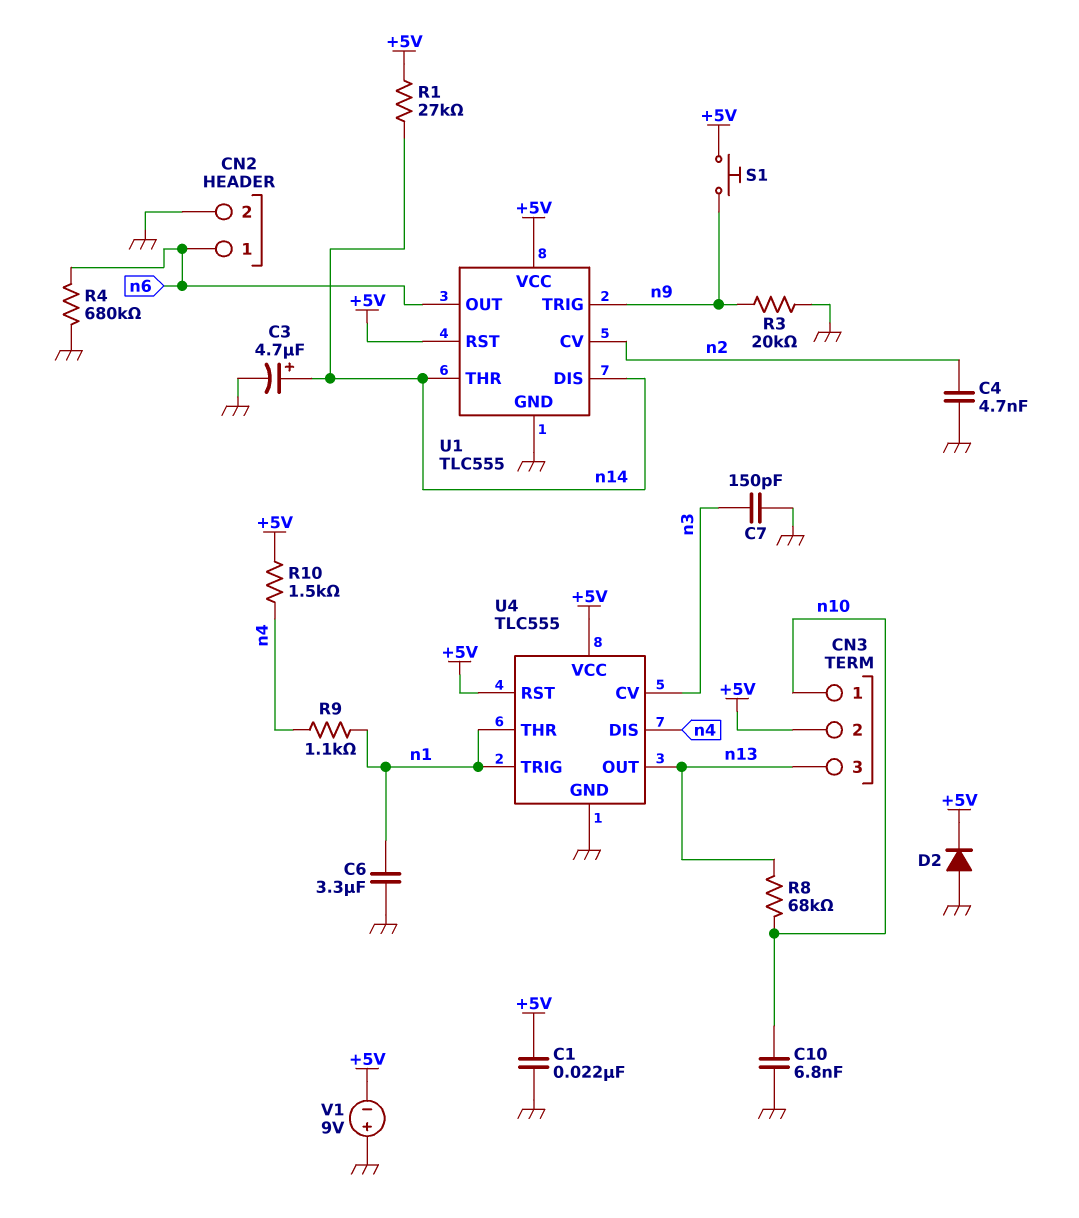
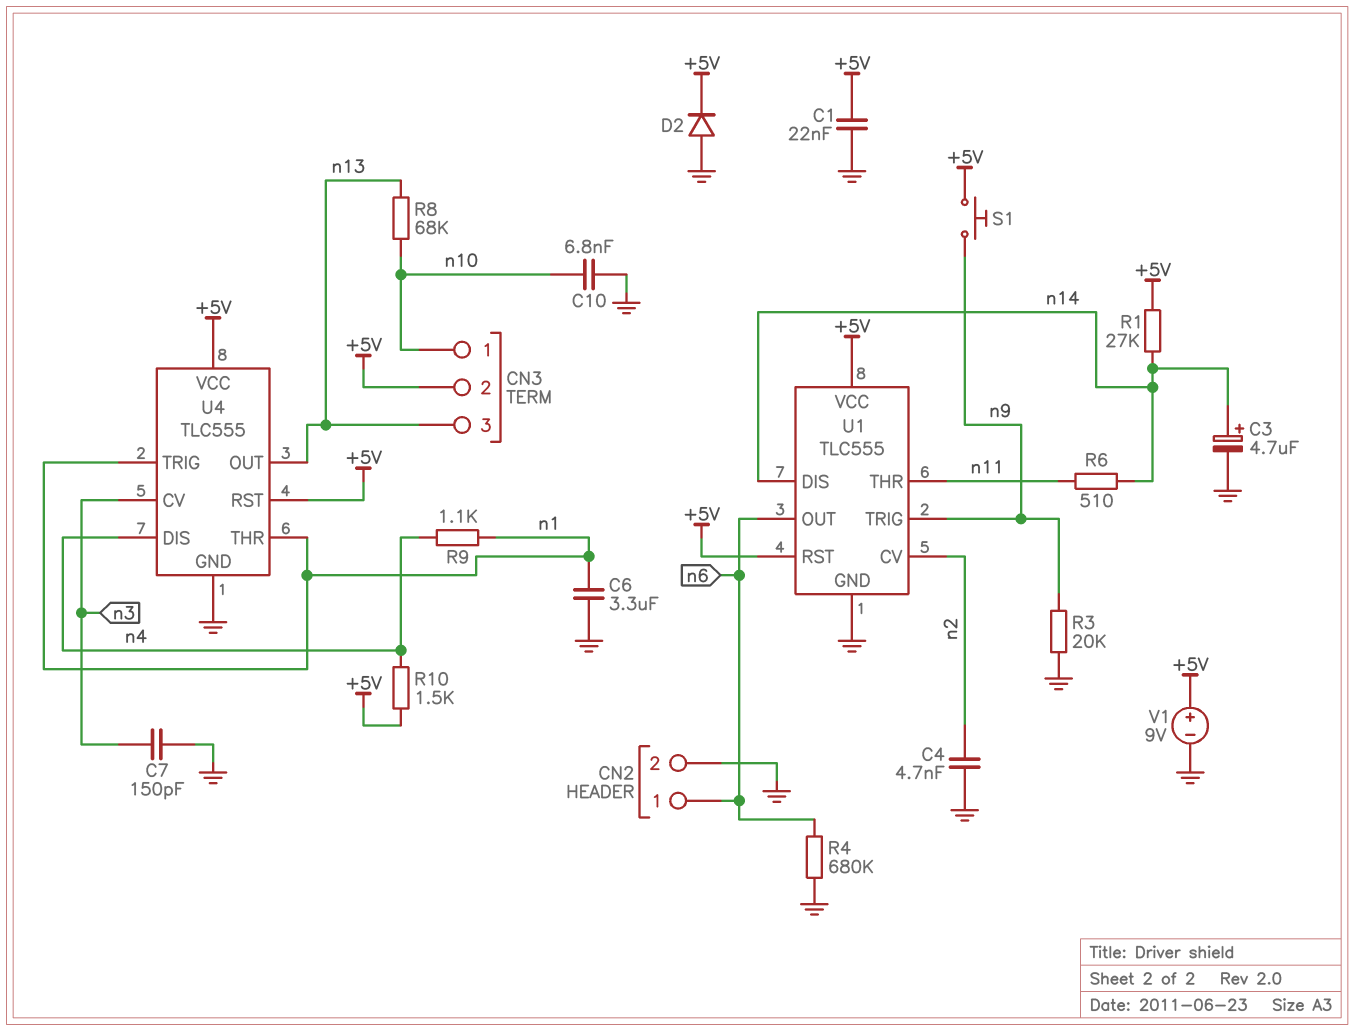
R6: none -> 510 (n11, n14)
U1 pin THR: n14 -> n11
V1: 9V (plus GND, minus +5V) -> 9V (plus +5V, minus GND)

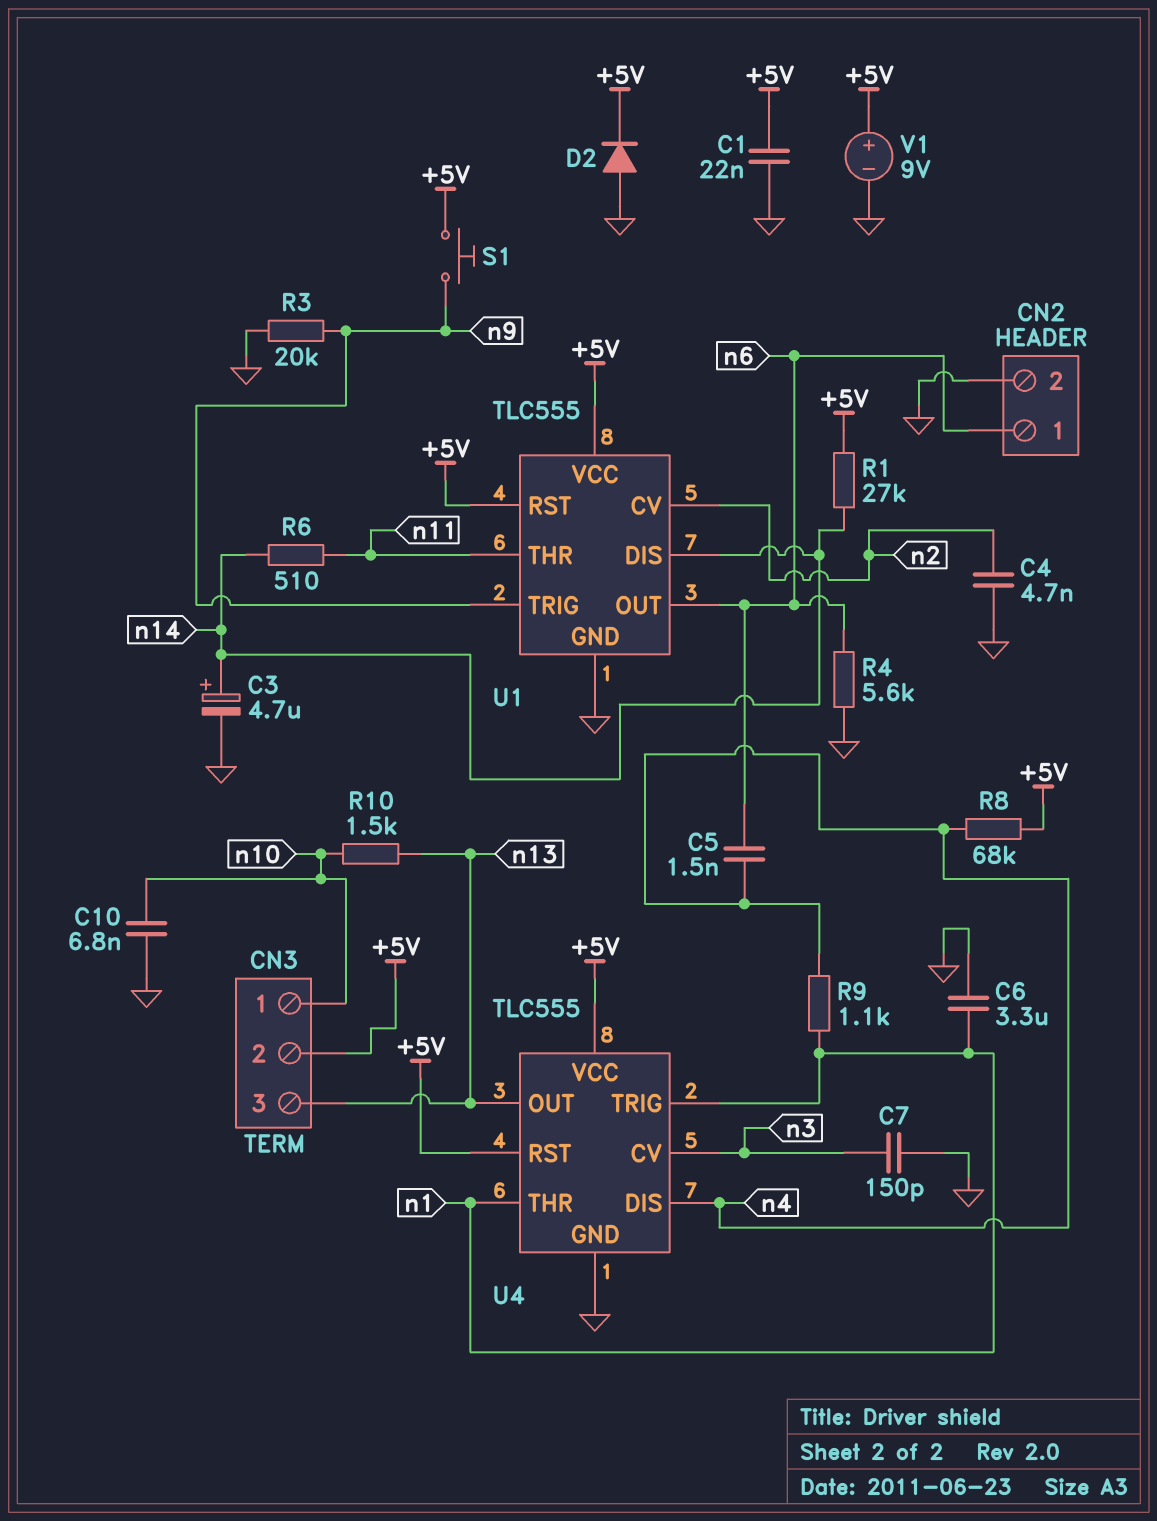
C5: none -> 1.5nF (n4, n6)
R4: 680k (GND, n6) -> 5.6k (GND, n6)
R8: 68k (n10, n13) -> 68k (+5V, n4)
R10: 1.5k (+5V, n4) -> 1.5k (n10, n13)

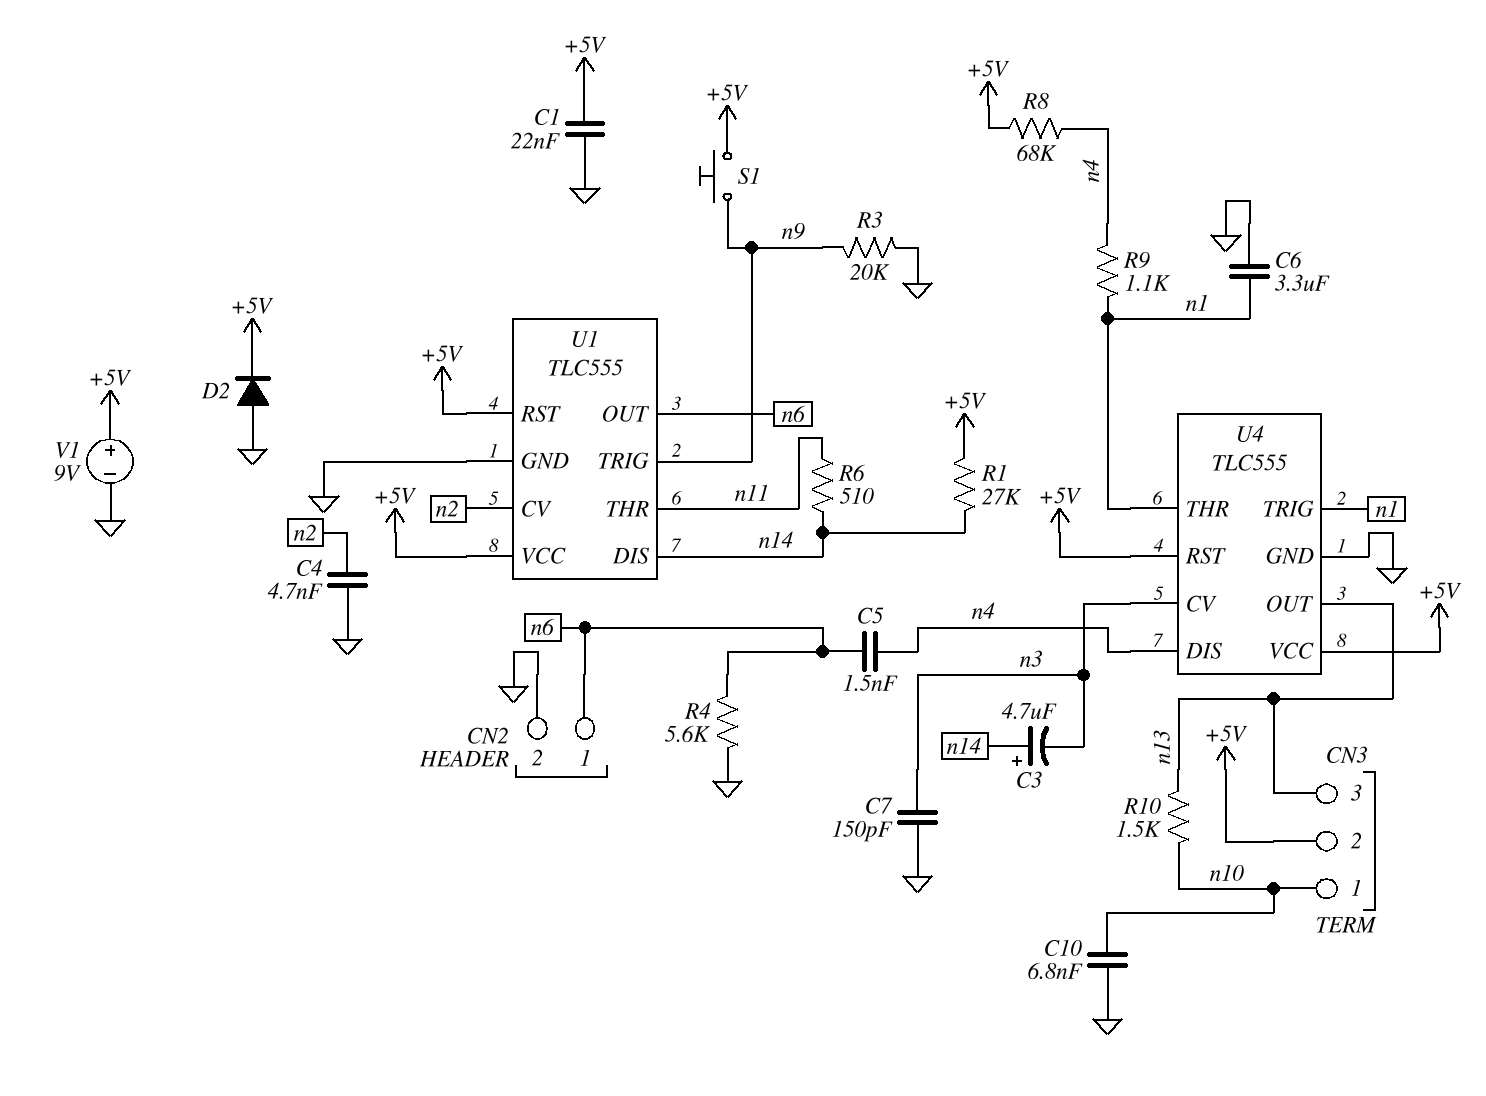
C3: 4.7uF (plus n14, minus GND) -> 4.7uF (plus n14, minus n3)

